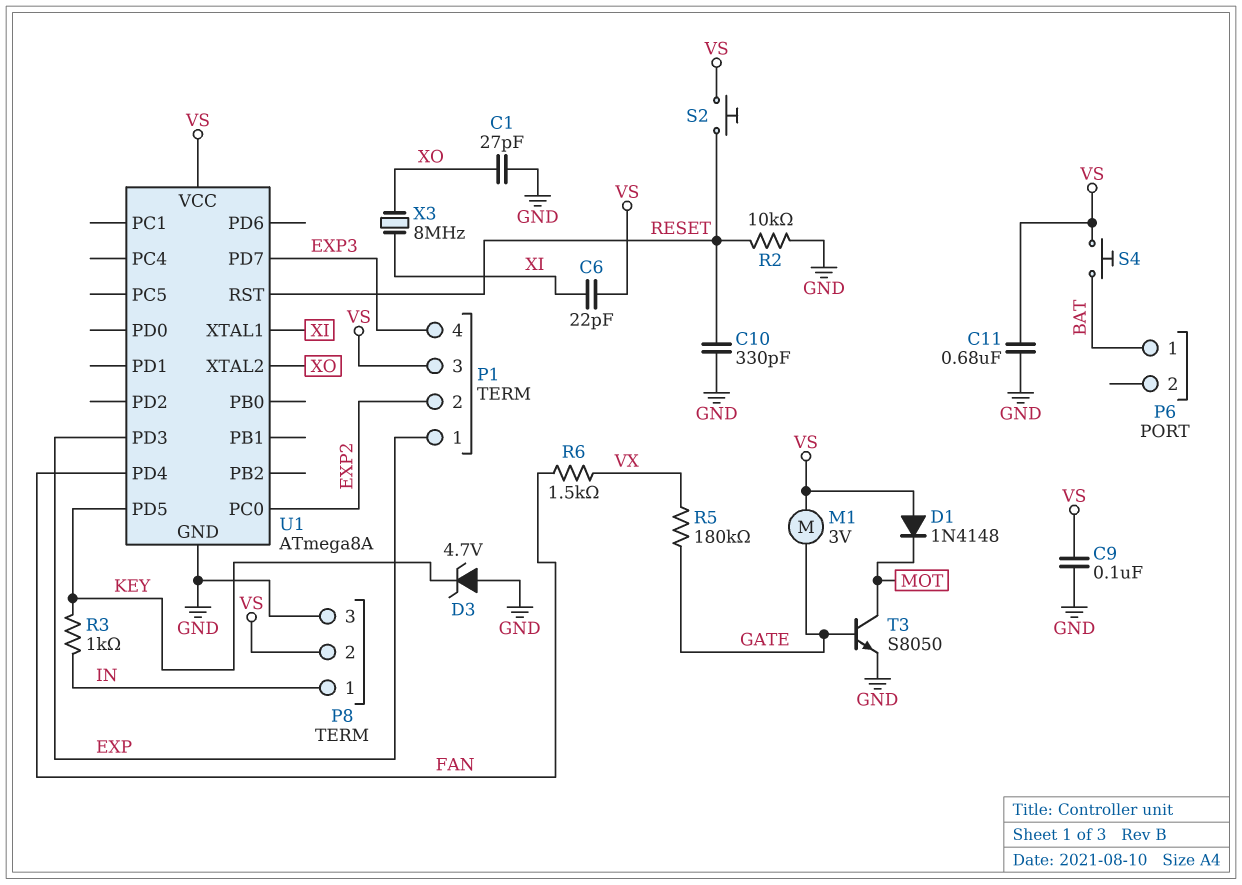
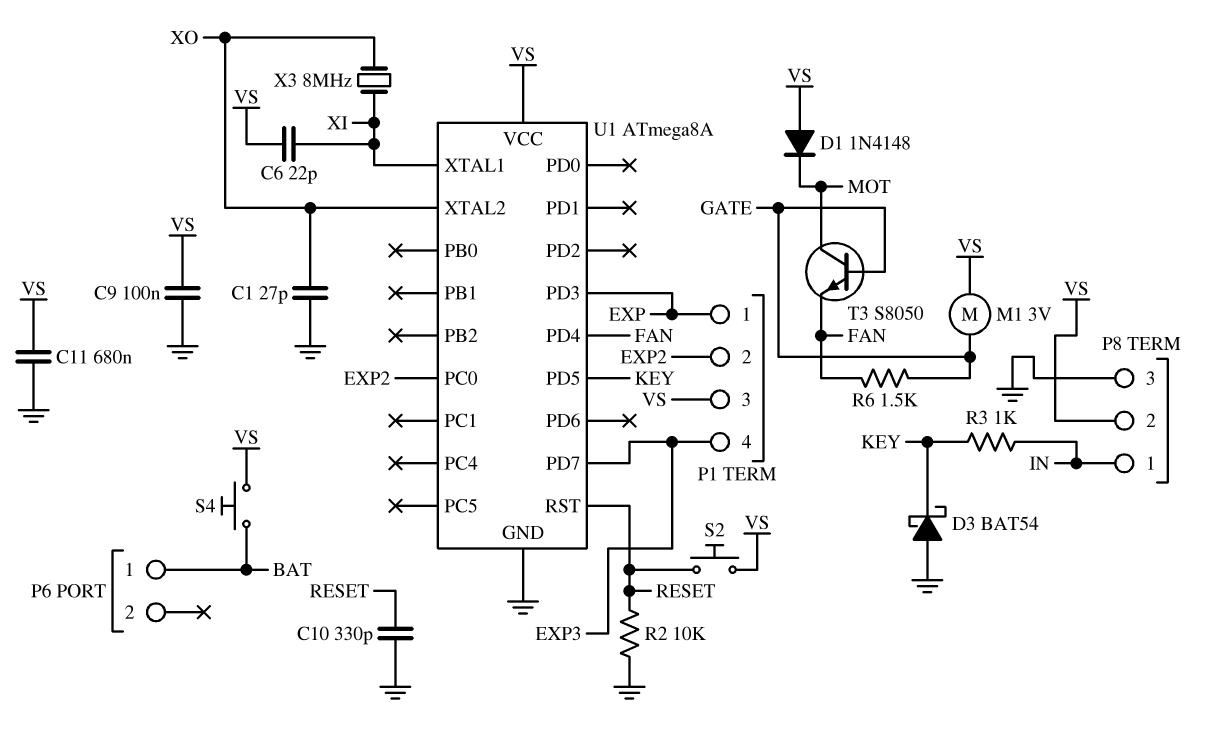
D3: zener 4.7V (A GND, K KEY) -> schottky BAT54 (A GND, K KEY)
R5: 180k (GATE, VX) -> none
R6: 1.5k (FAN, VX) -> 1.5k (FAN, GATE)
T3: NPN S8050 (B GATE, C MOT, E GND) -> NPN S8050 (B GATE, C MOT, E FAN)

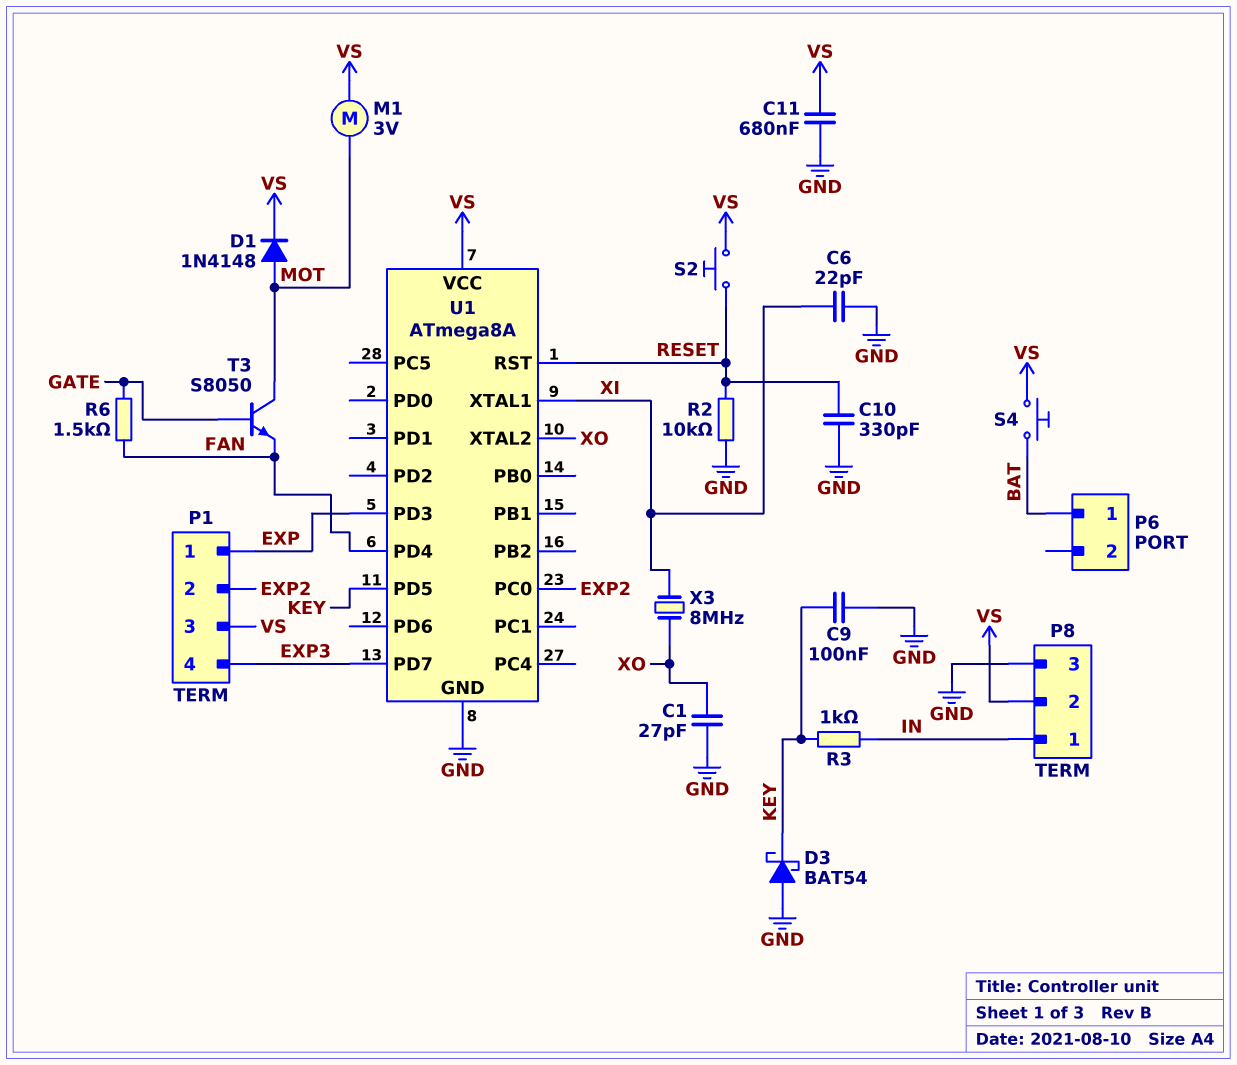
C6: 22pF (VS, XI) -> 22pF (GND, XI)
C9: 100nF (GND, VS) -> 100nF (GND, KEY)
D1: diode 1N4148 (A VS, K MOT) -> diode 1N4148 (A MOT, K VS)
M1: motor 3V (GATE, VS) -> motor 3V (MOT, VS)

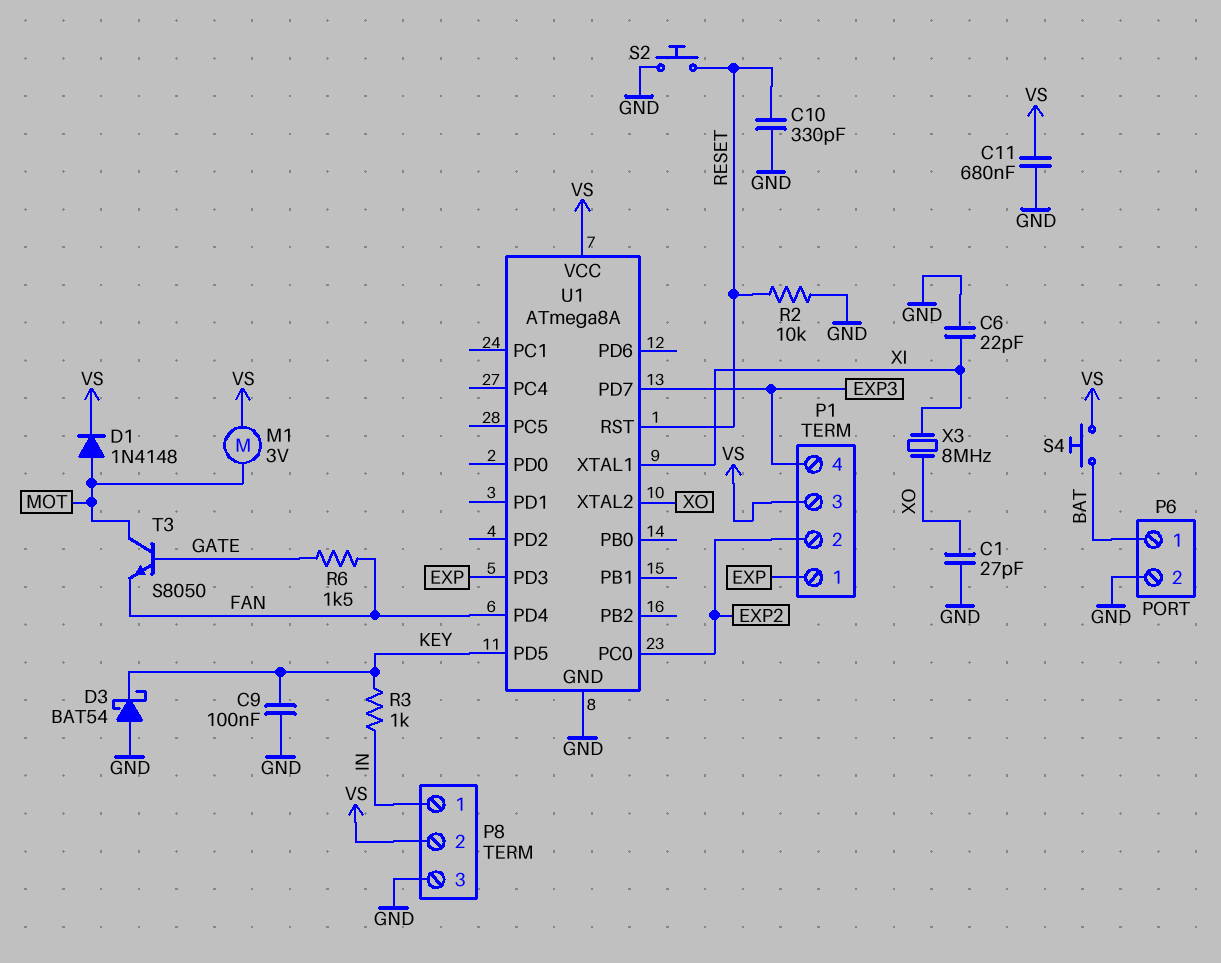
P6 pin 2: none -> GND
S2: button (RESET, VS) -> button (GND, RESET)

